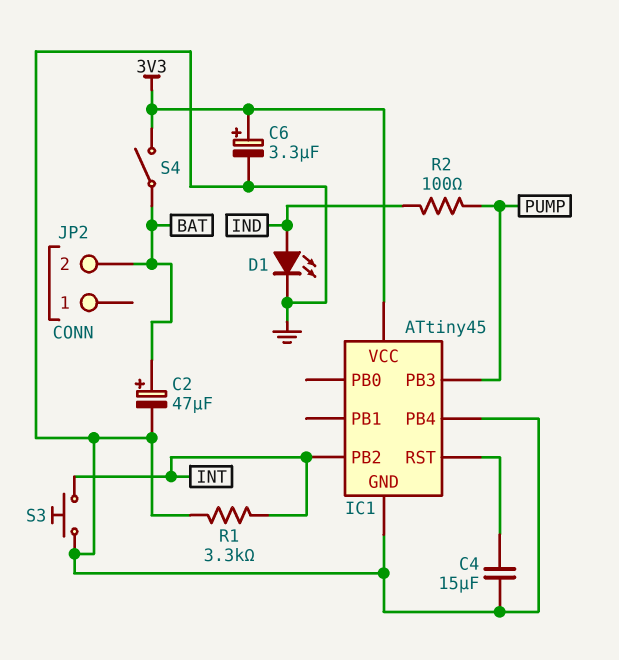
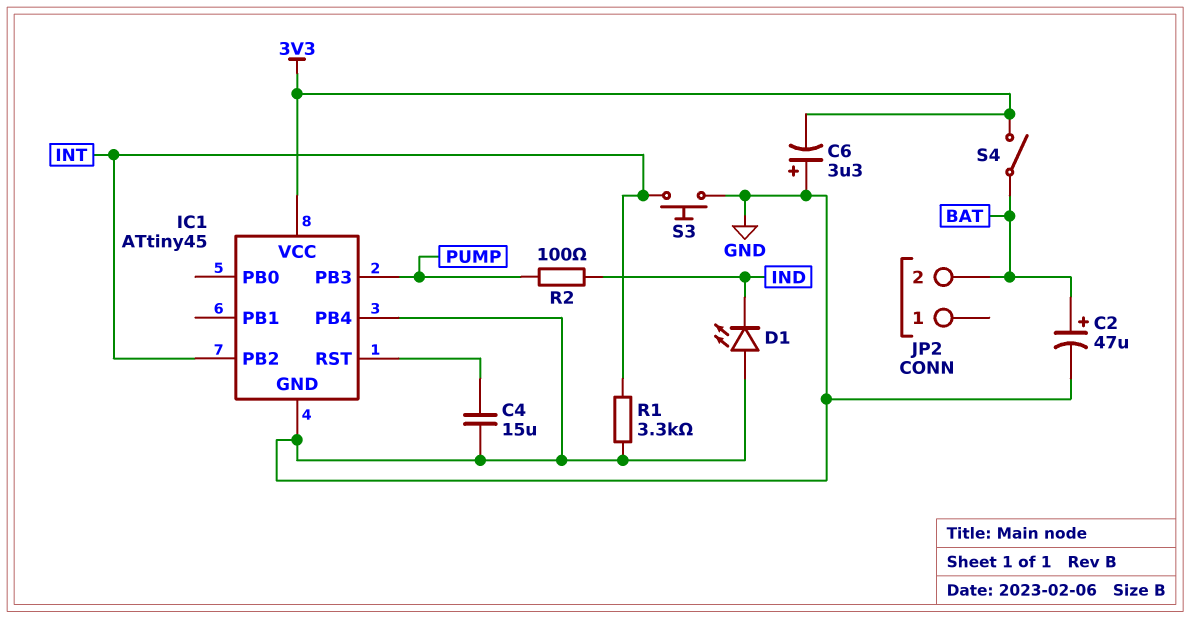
C6: 3.3uF (plus 3V3, minus GND) -> 3.3uF (plus GND, minus 3V3)
D1: LED (A IND, K GND) -> LED (A GND, K IND)

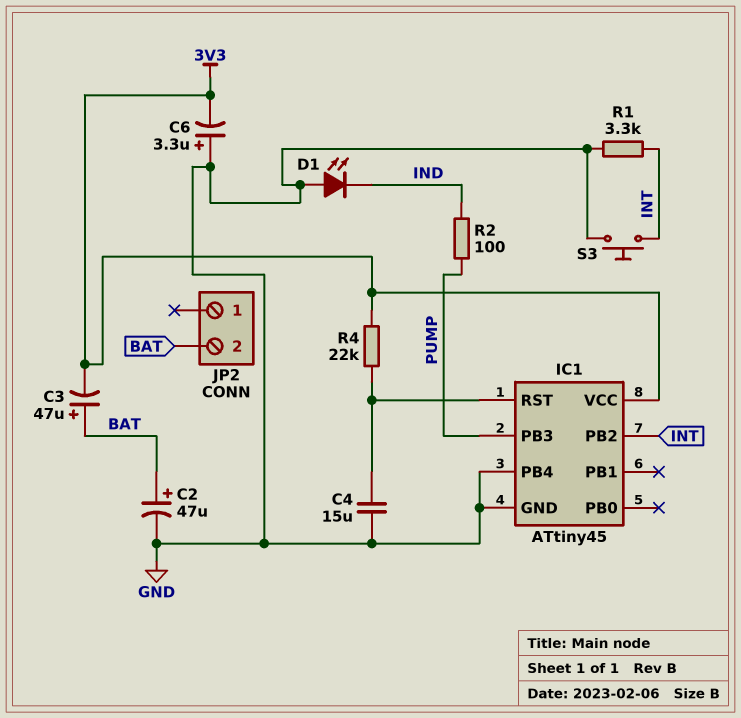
C3: none -> 47uF (plus BAT, minus 3V3)
R4: none -> 22k (3V3, IC1/RST)
S4: switch (3V3, BAT) -> none

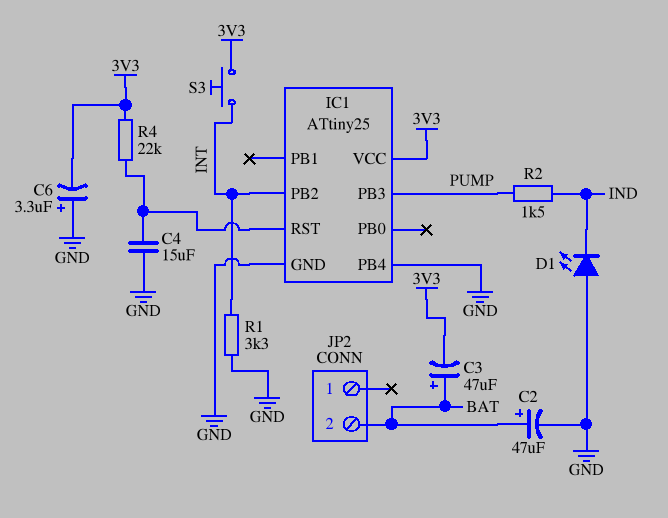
IC1: ATtiny45 -> ATtiny25
R2: 100 (IND, PUMP) -> 1.5k (IND, PUMP)
S3: button (GND, INT) -> button (3V3, INT)

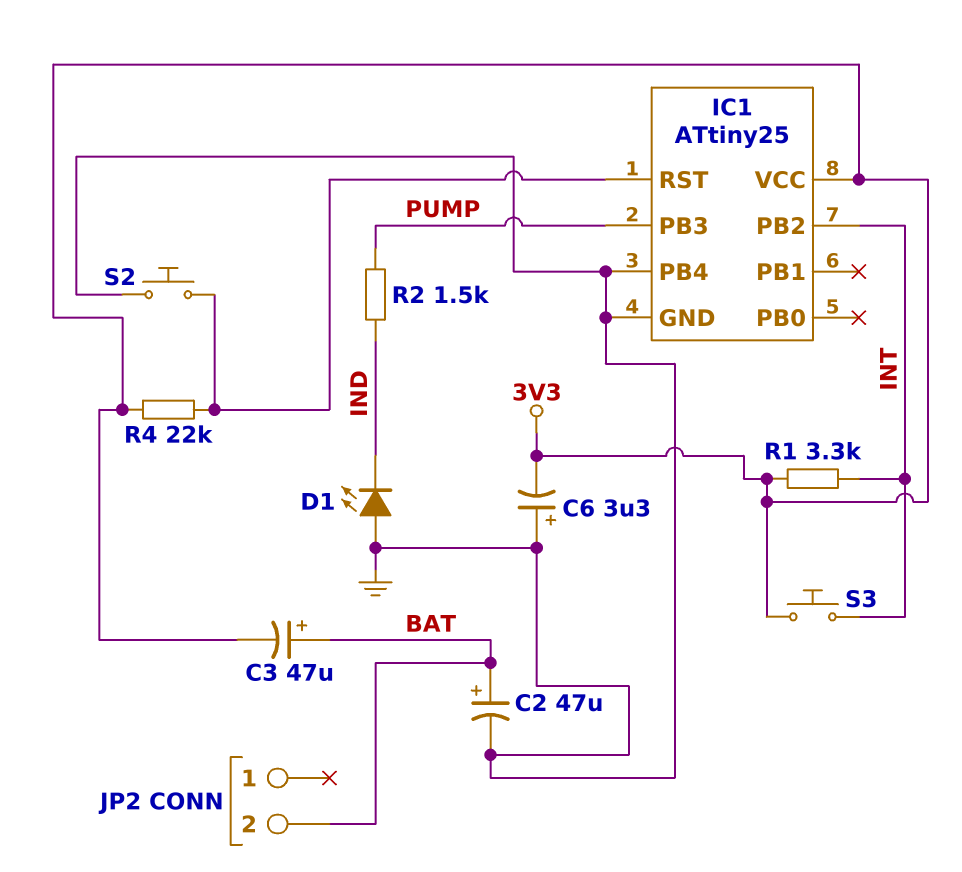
C4: 15uF (GND, IC1/RST) -> none
R1: 3.3k (GND, INT) -> 3.3k (3V3, INT)
S2: none -> button (GND, IC1/RST)

